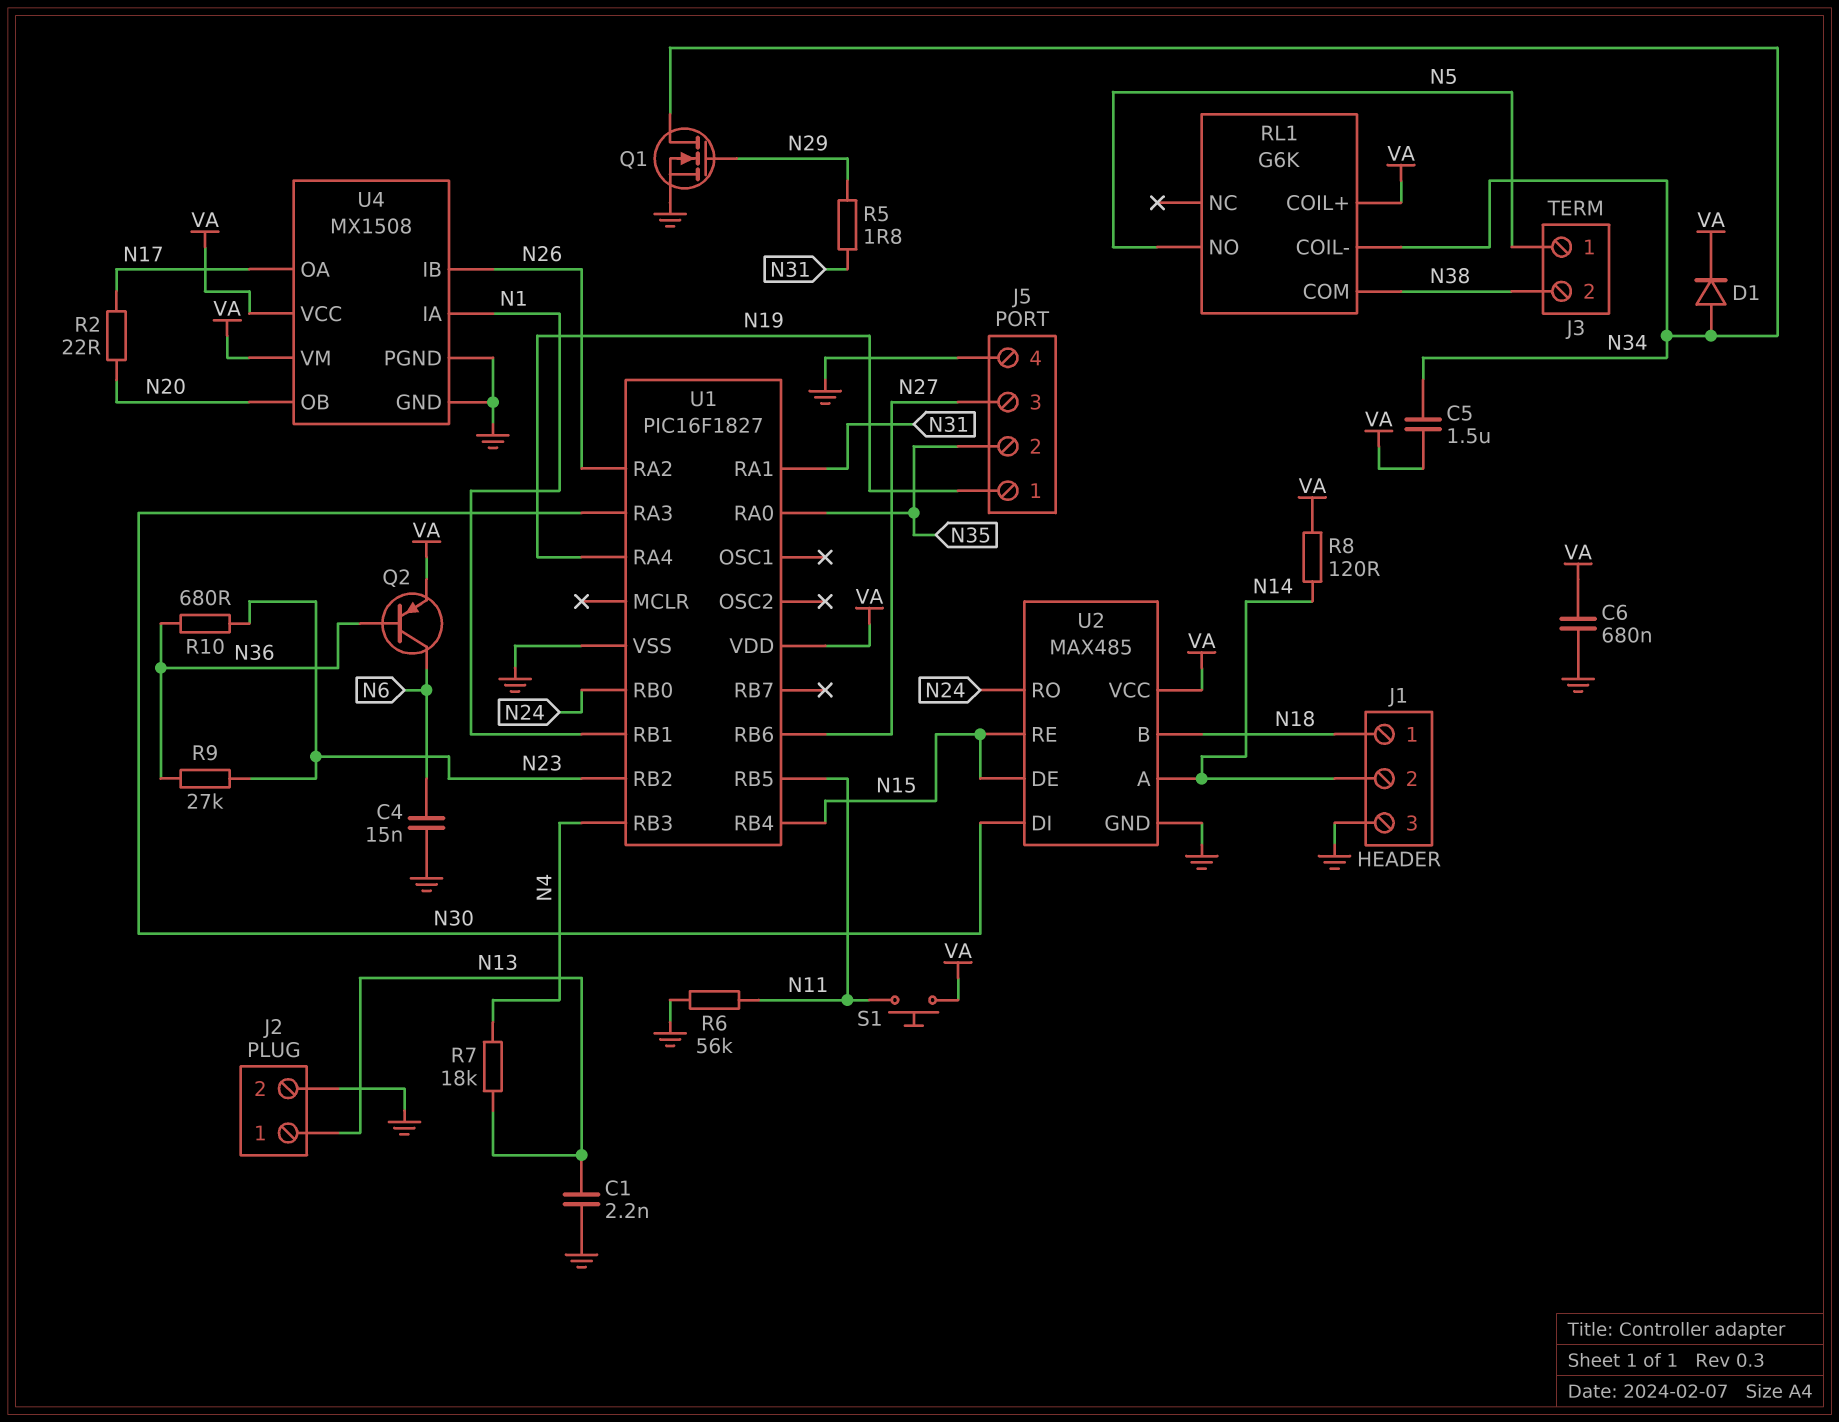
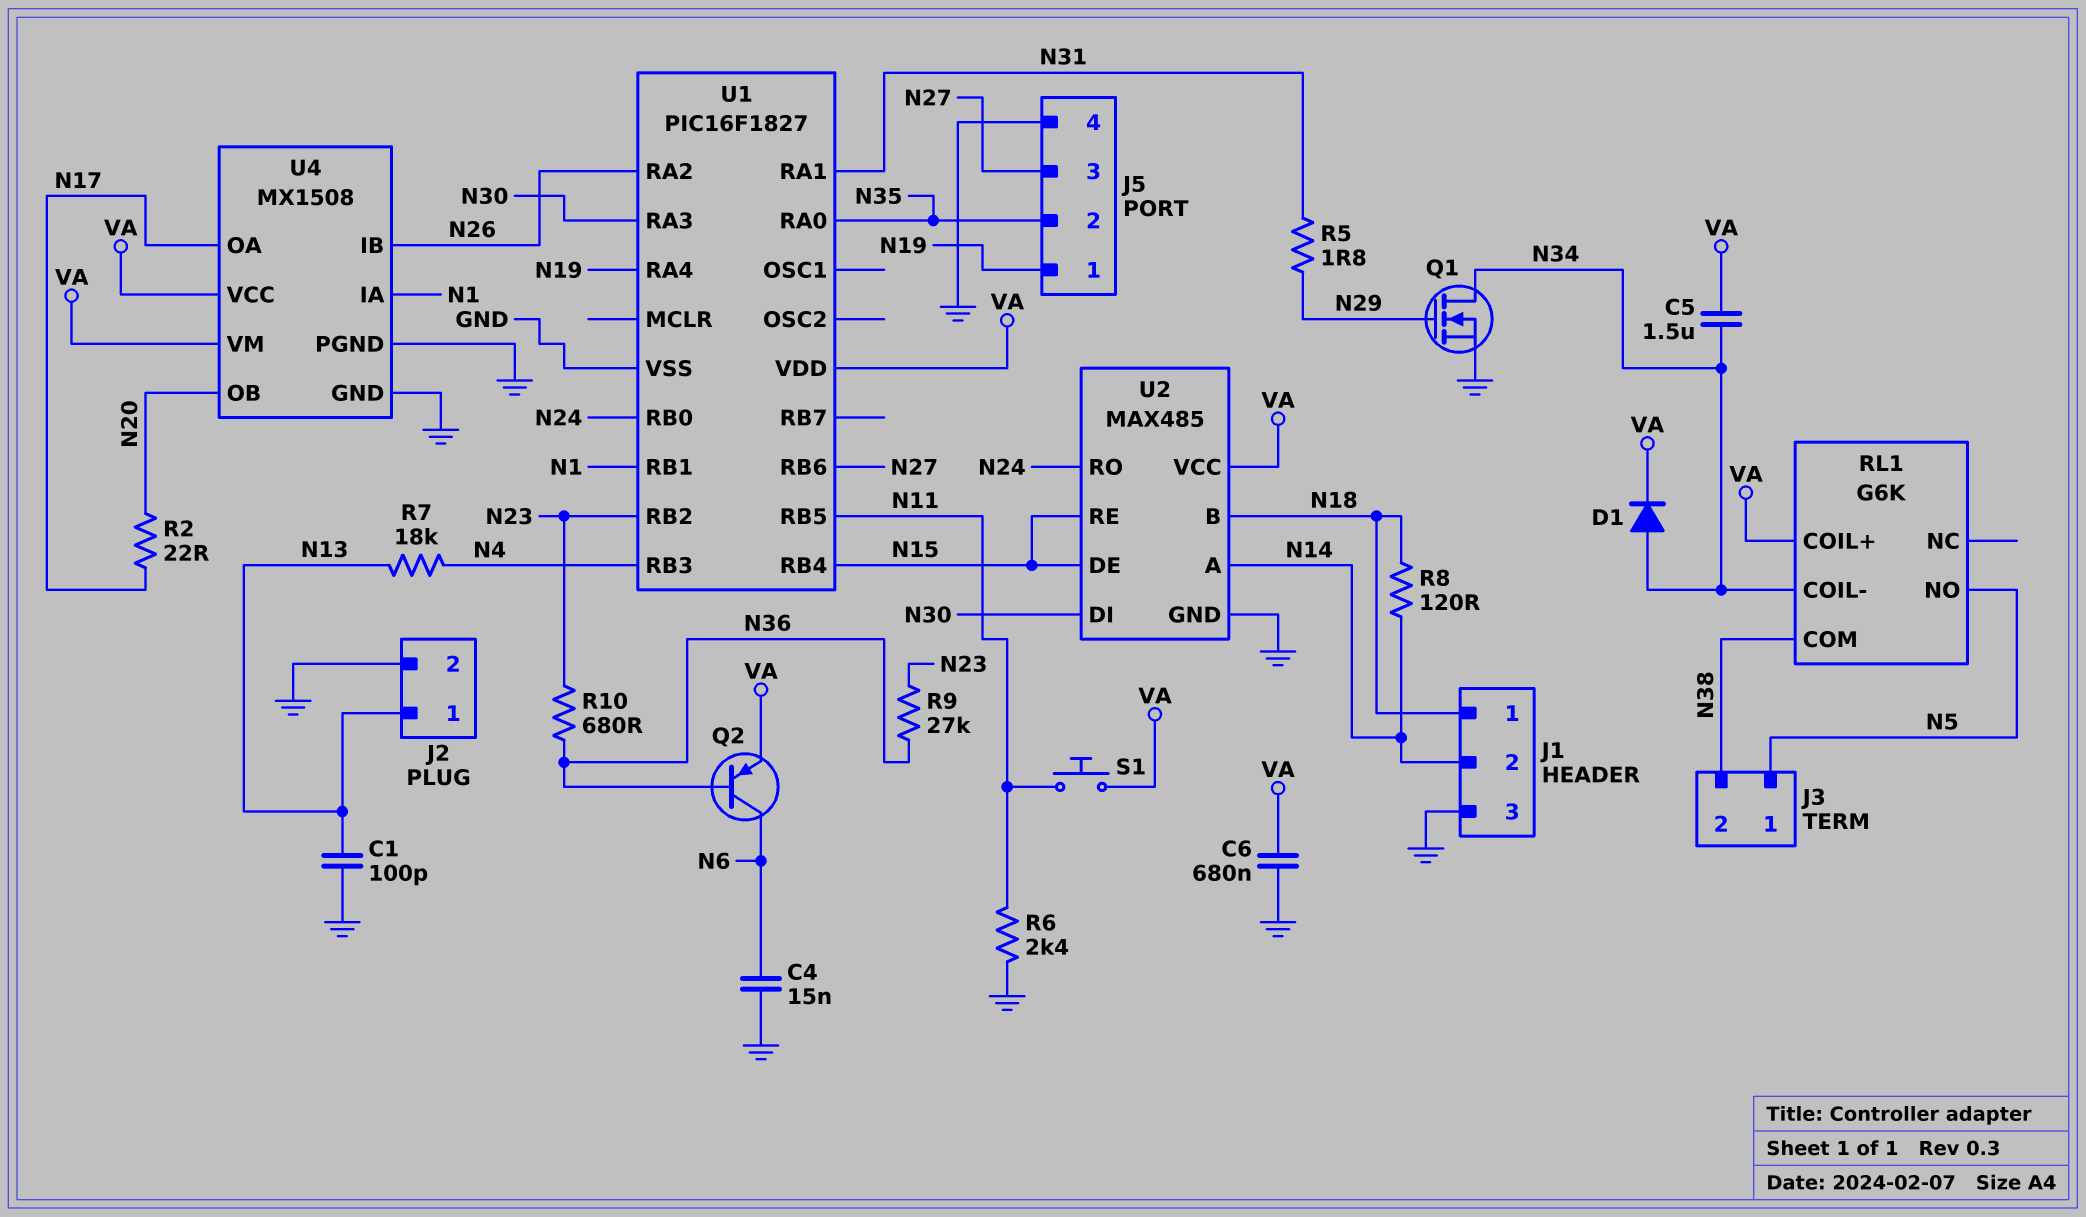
C1: 2.2nF (GND, N13) -> 100pF (GND, N13)
R6: 56k (GND, N11) -> 2.4k (GND, N11)
R8: 120 (N14, VA) -> 120 (N14, N18)

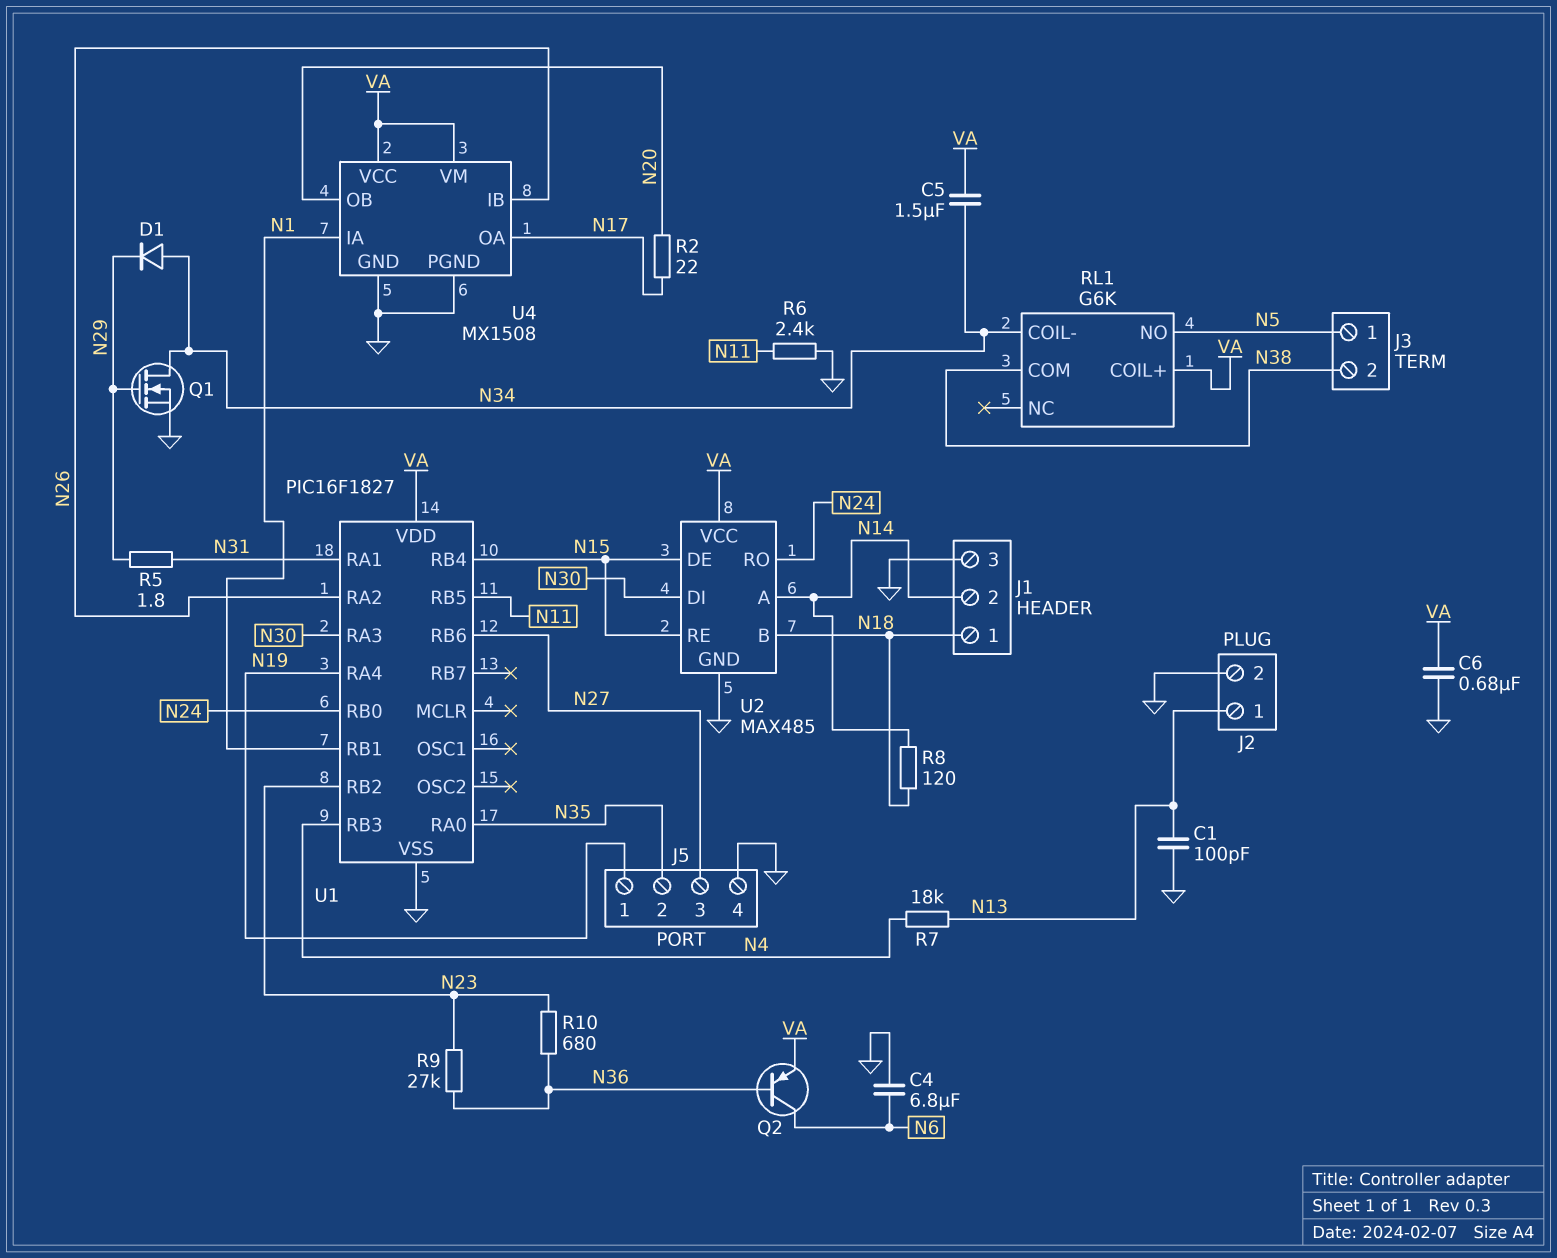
C4: 15nF (GND, N6) -> 6.8uF (GND, N6)
D1: diode (A N34, K VA) -> diode (A N34, K N29)
S1: button (N11, VA) -> none

